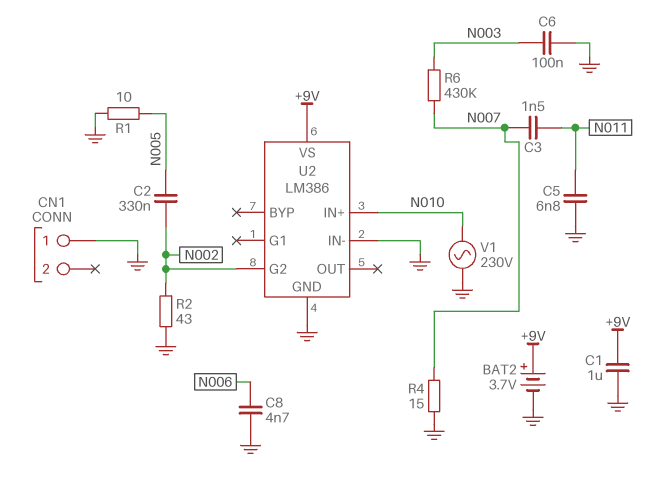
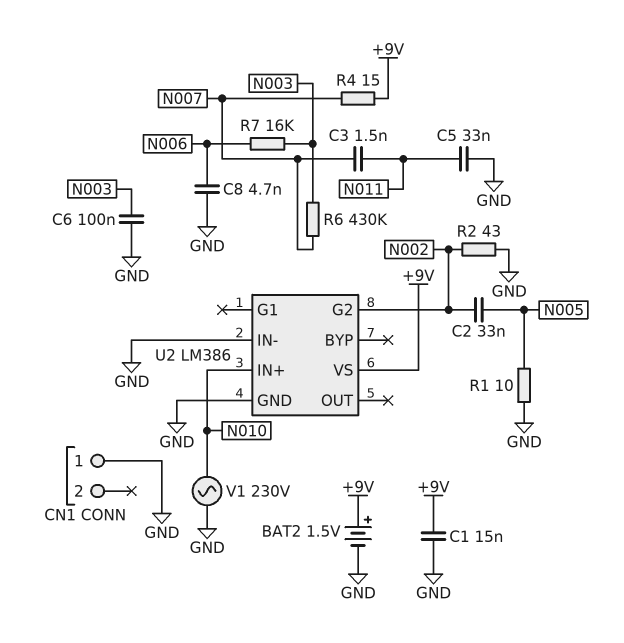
BAT2: 3.7V (plus +9V, minus GND) -> 1.5V (plus +9V, minus GND)
C1: 1uF (+9V, GND) -> 15nF (+9V, GND)
C2: 330nF (N002, N005) -> 33nF (N002, N005)
C5: 6.8nF (GND, N011) -> 33nF (GND, N011)
R4: 15 (GND, N007) -> 15 (+9V, N007)
R7: none -> 16k (N003, N006)

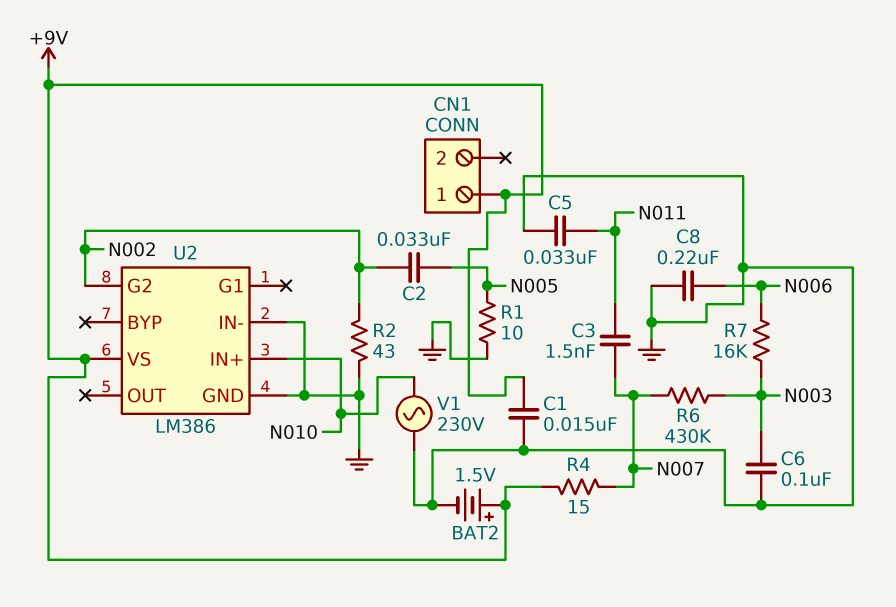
C8: 4.7nF (GND, N006) -> 220nF (GND, N006)
CN1 pin 1: GND -> +9V

